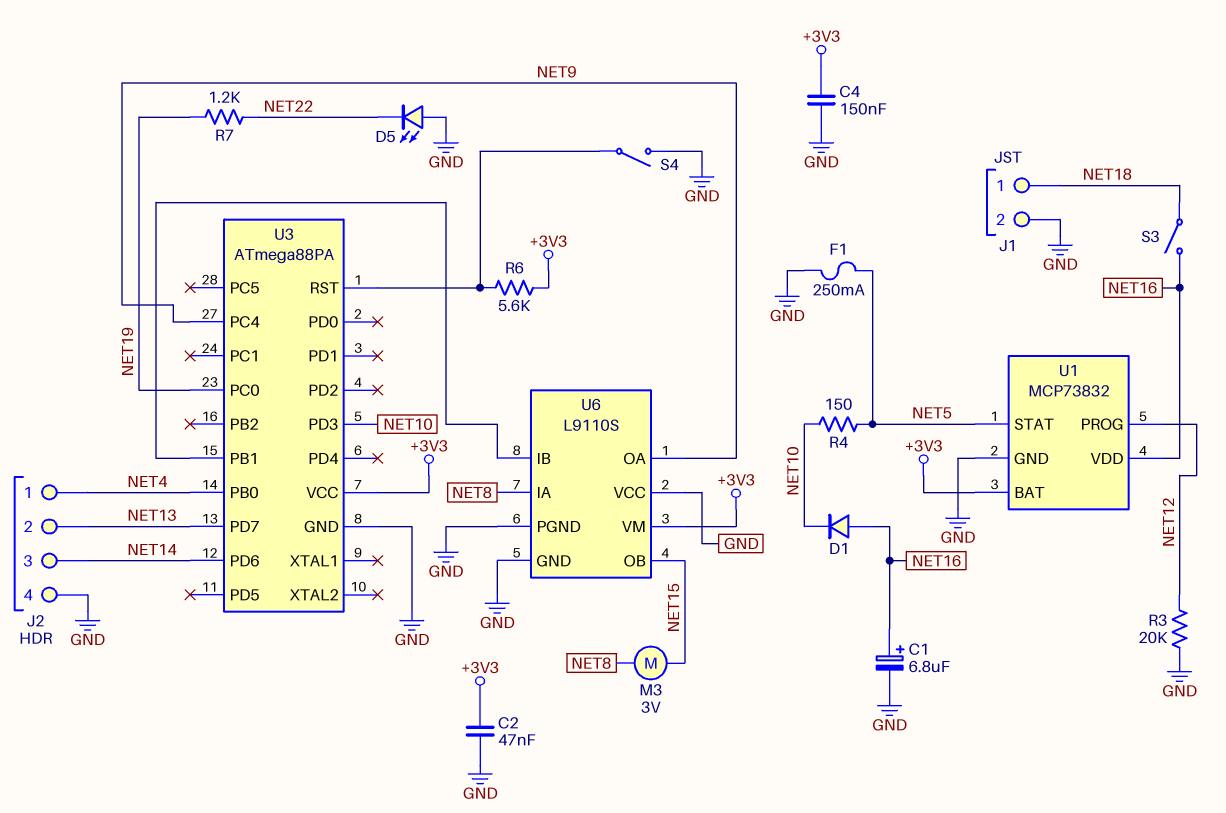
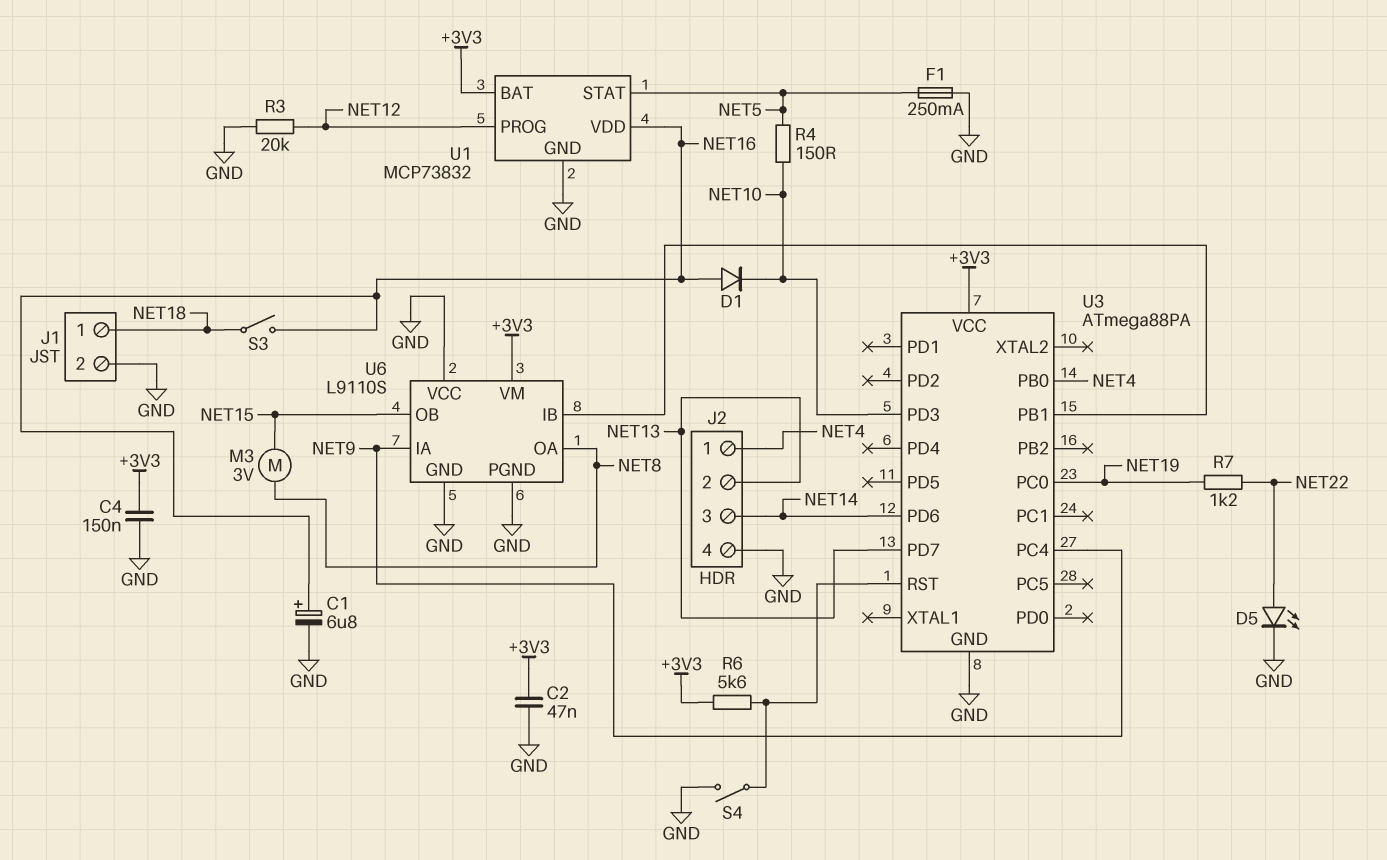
D5: LED (A GND, K NET22) -> LED (A NET22, K GND)
U6 pin IA: NET8 -> NET9
U6 pin OA: NET9 -> NET8

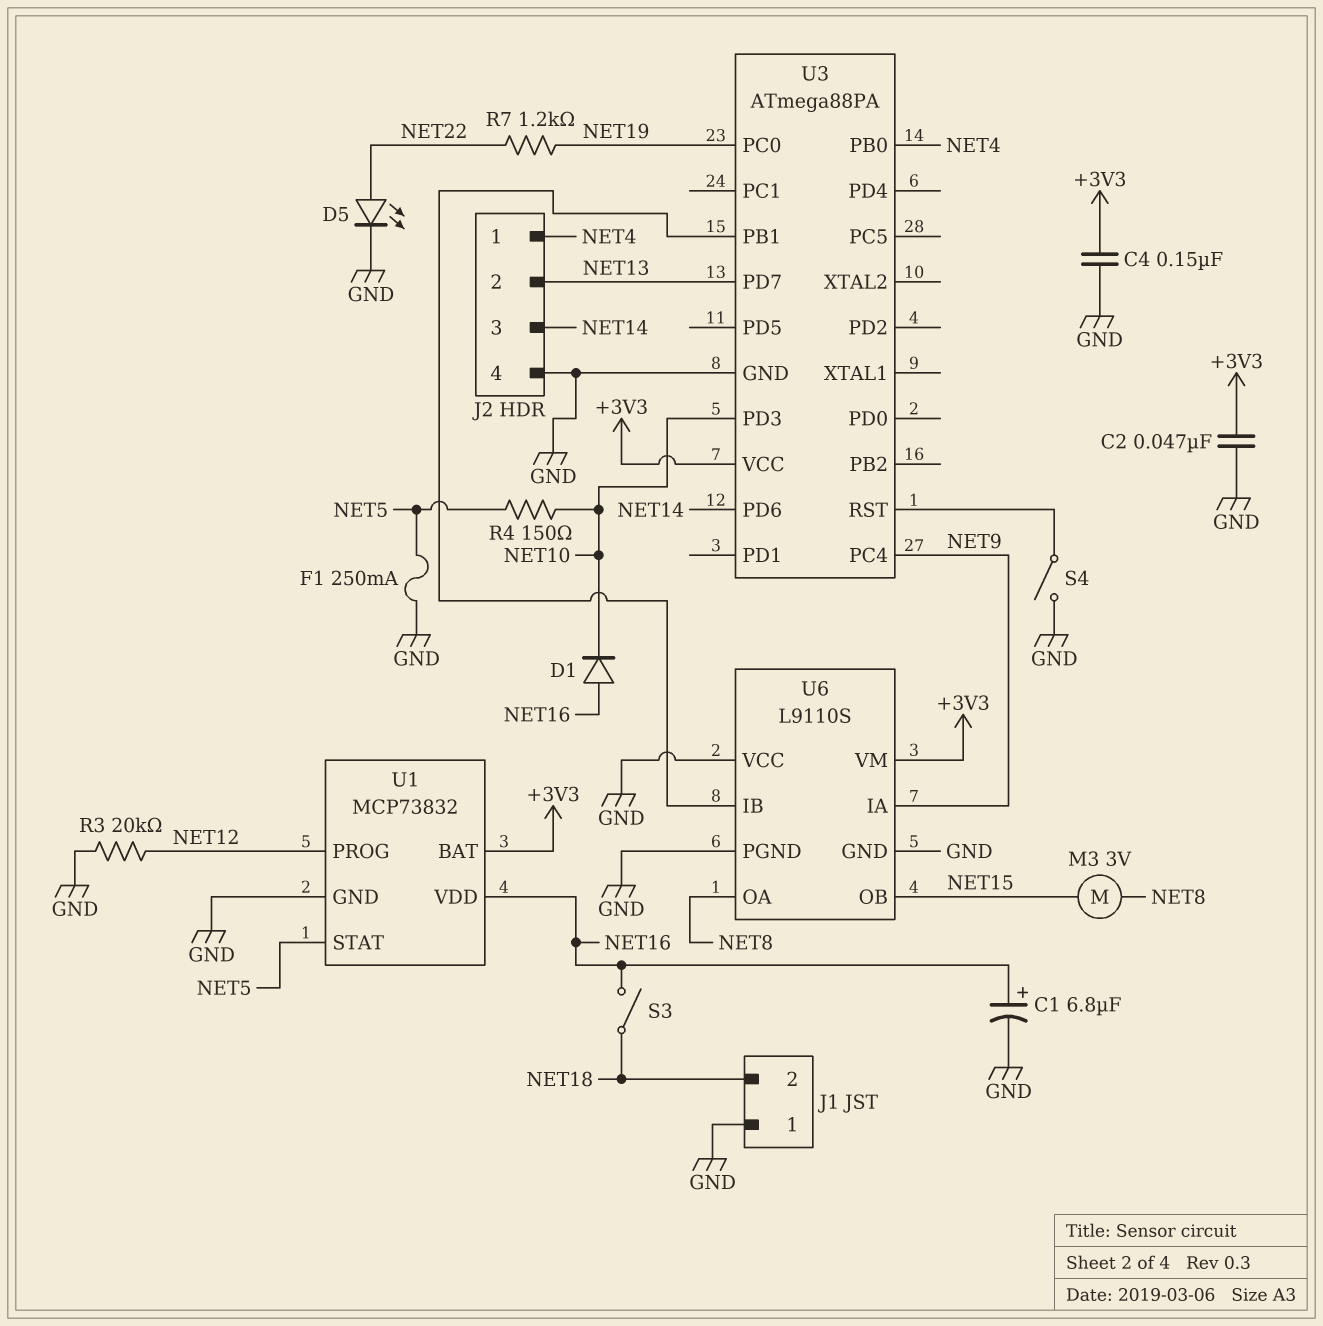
J1 pin 1: NET18 -> GND
J1 pin 2: GND -> NET18
R6: 5.6k (+3V3, U3/RST) -> none

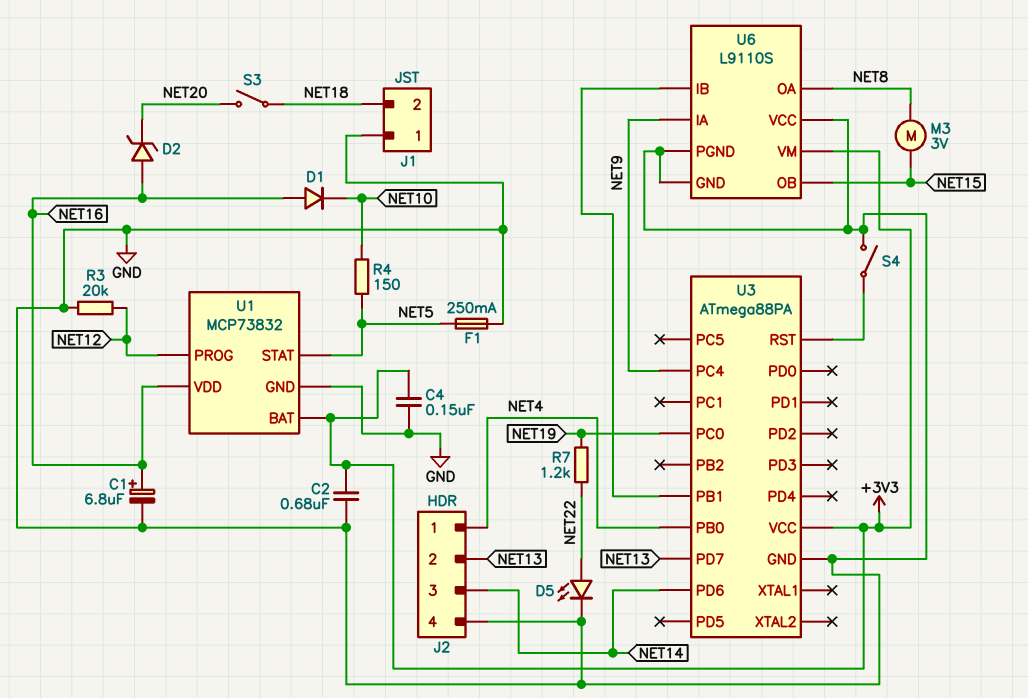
C2: 47nF (+3V3, GND) -> 680nF (+3V3, GND)
D2: none -> zener (A NET16, K NET20)
S3: switch (NET16, NET18) -> switch (NET18, NET20)
U3 pin PD3: NET10 -> none

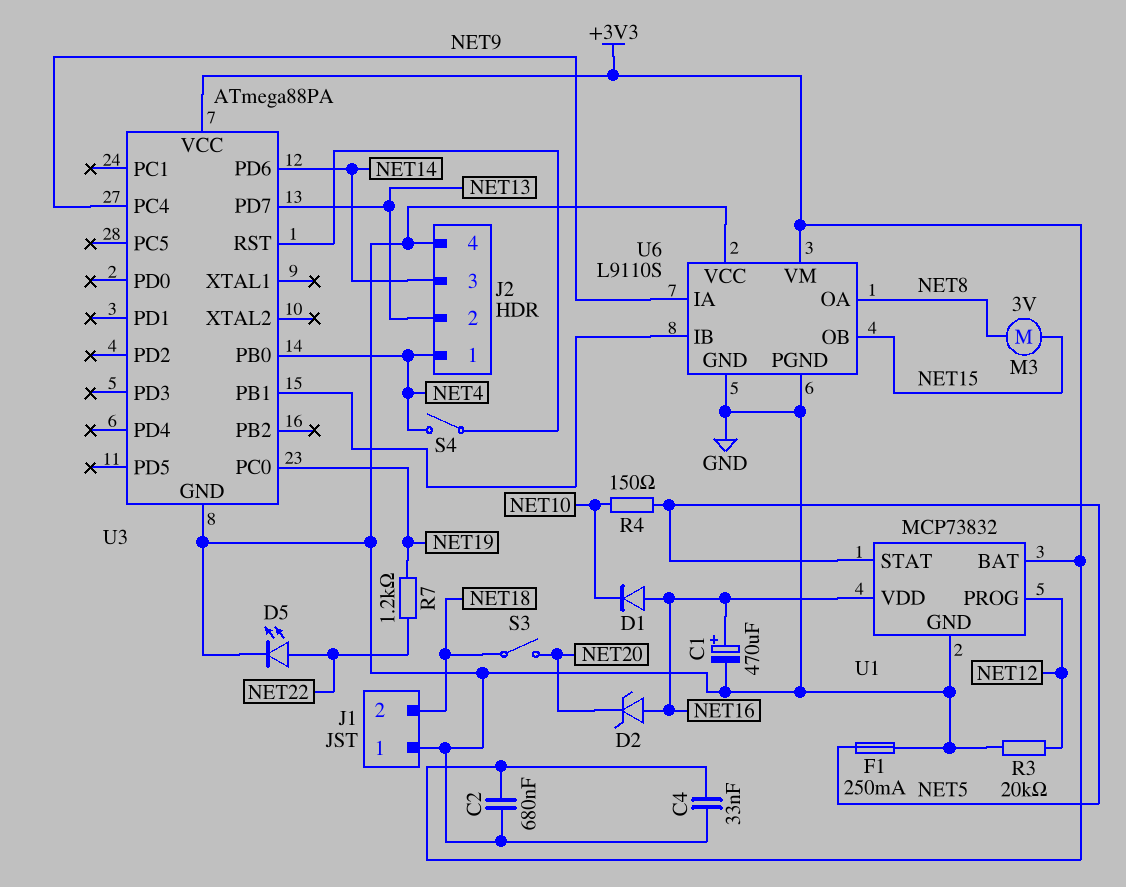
C1: 6.8uF (plus NET16, minus GND) -> 470uF (plus NET16, minus GND)
C4: 150nF (+3V3, GND) -> 33nF (+3V3, GND)
S4: switch (GND, U3/RST) -> switch (NET4, U3/RST)

